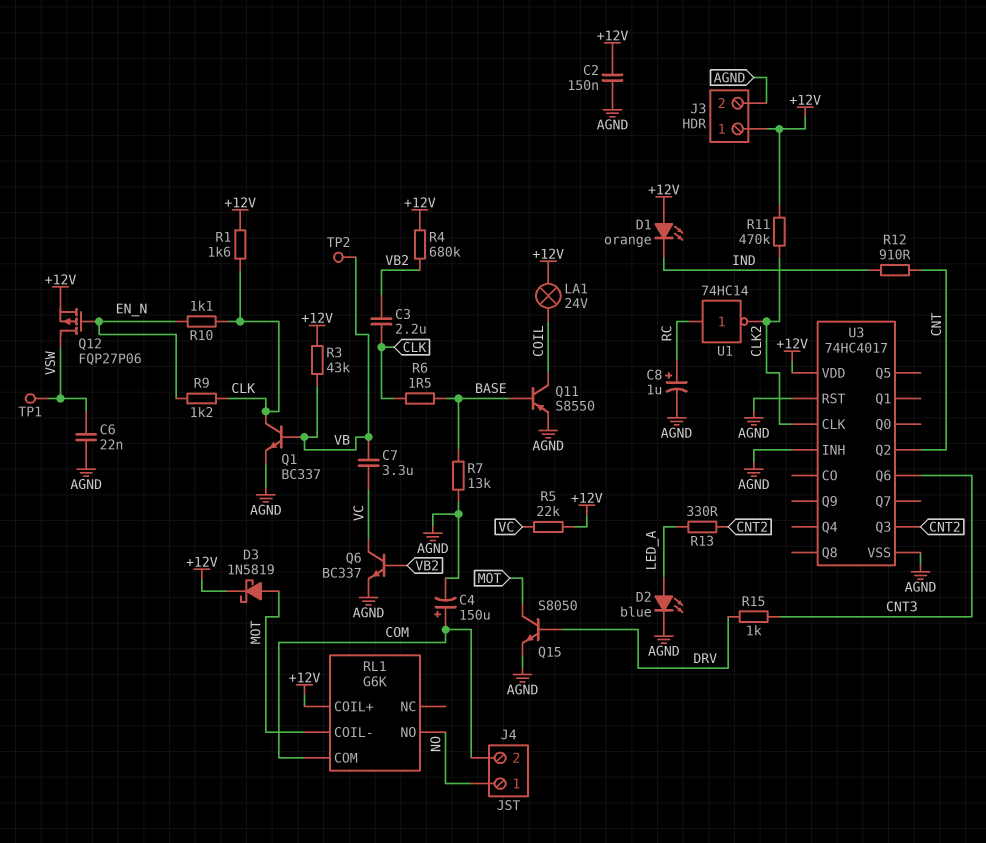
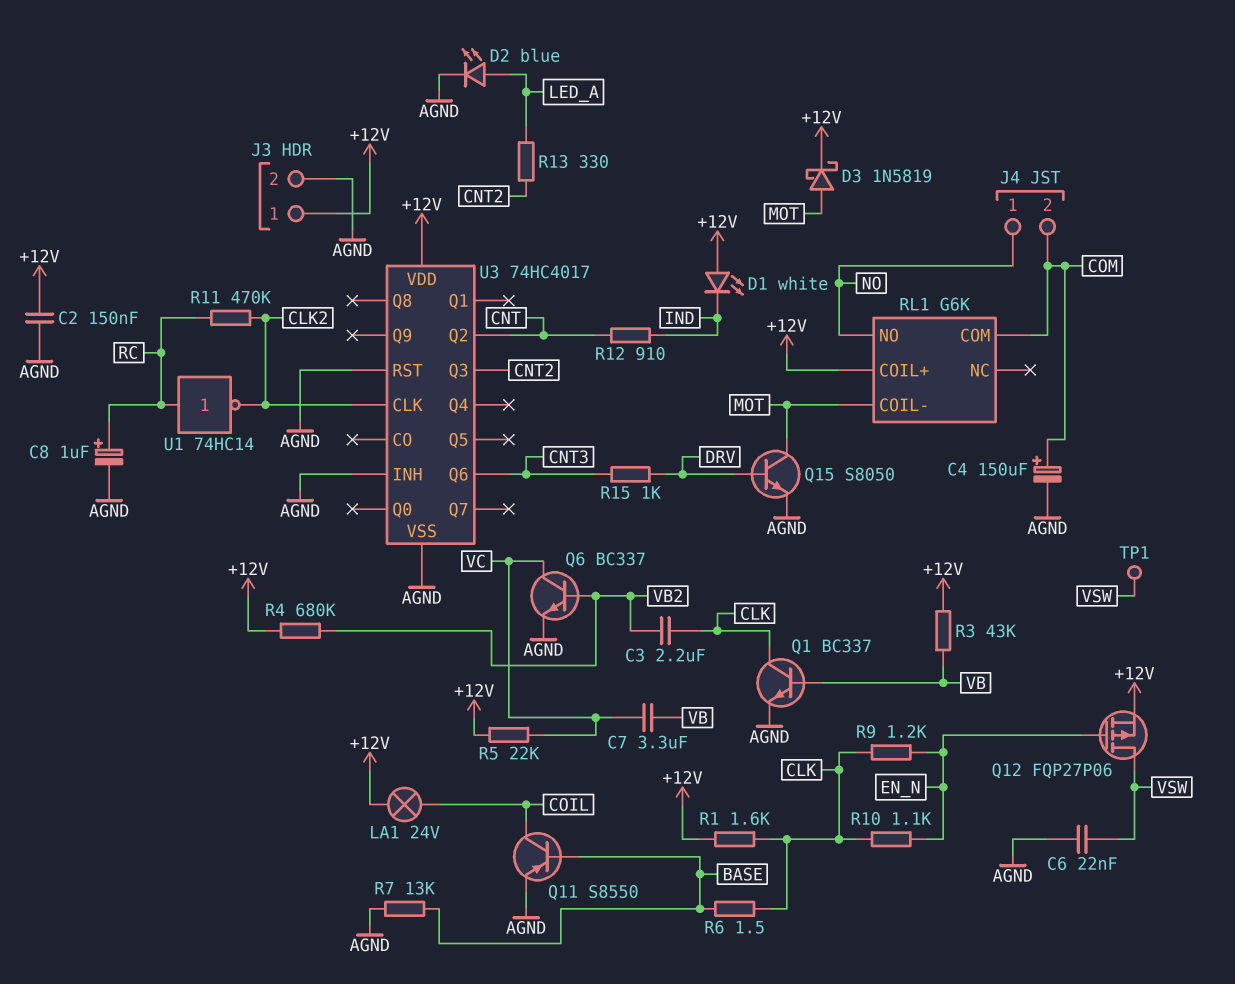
D1: LED orange (A +12V, K IND) -> LED white (A +12V, K IND)
R11: 470k (+12V, CLK2) -> 470k (CLK2, RC)
TP2: test point (VB) -> none

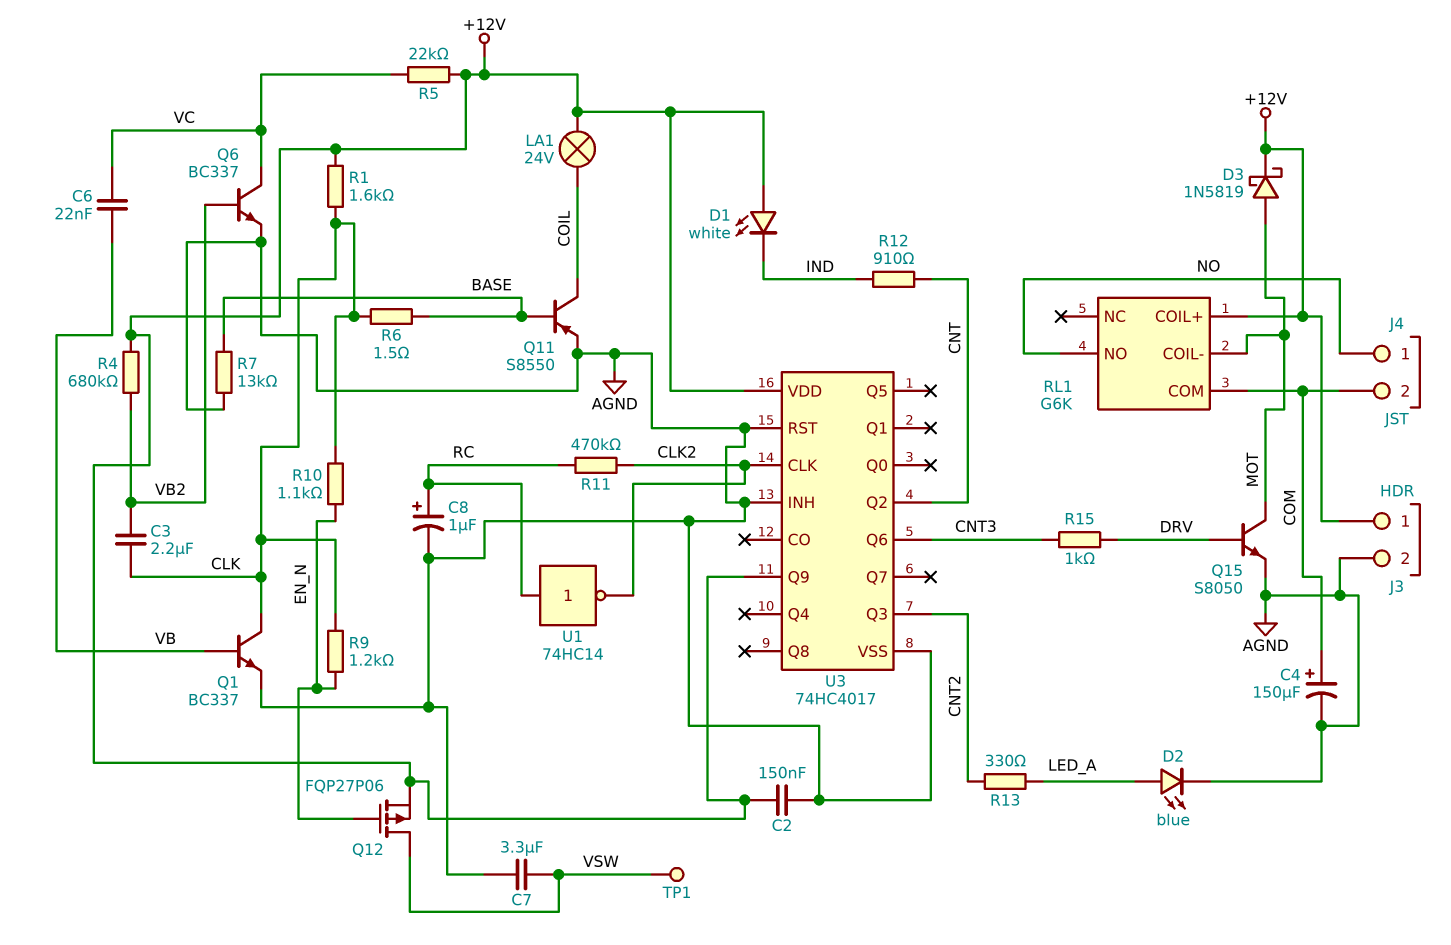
C6: 22nF (AGND, VSW) -> 22nF (VB, VC)
C7: 3.3uF (VB, VC) -> 3.3uF (AGND, VSW)
R3: 43k (+12V, VB) -> none
U3 pin Q9: none -> +12V

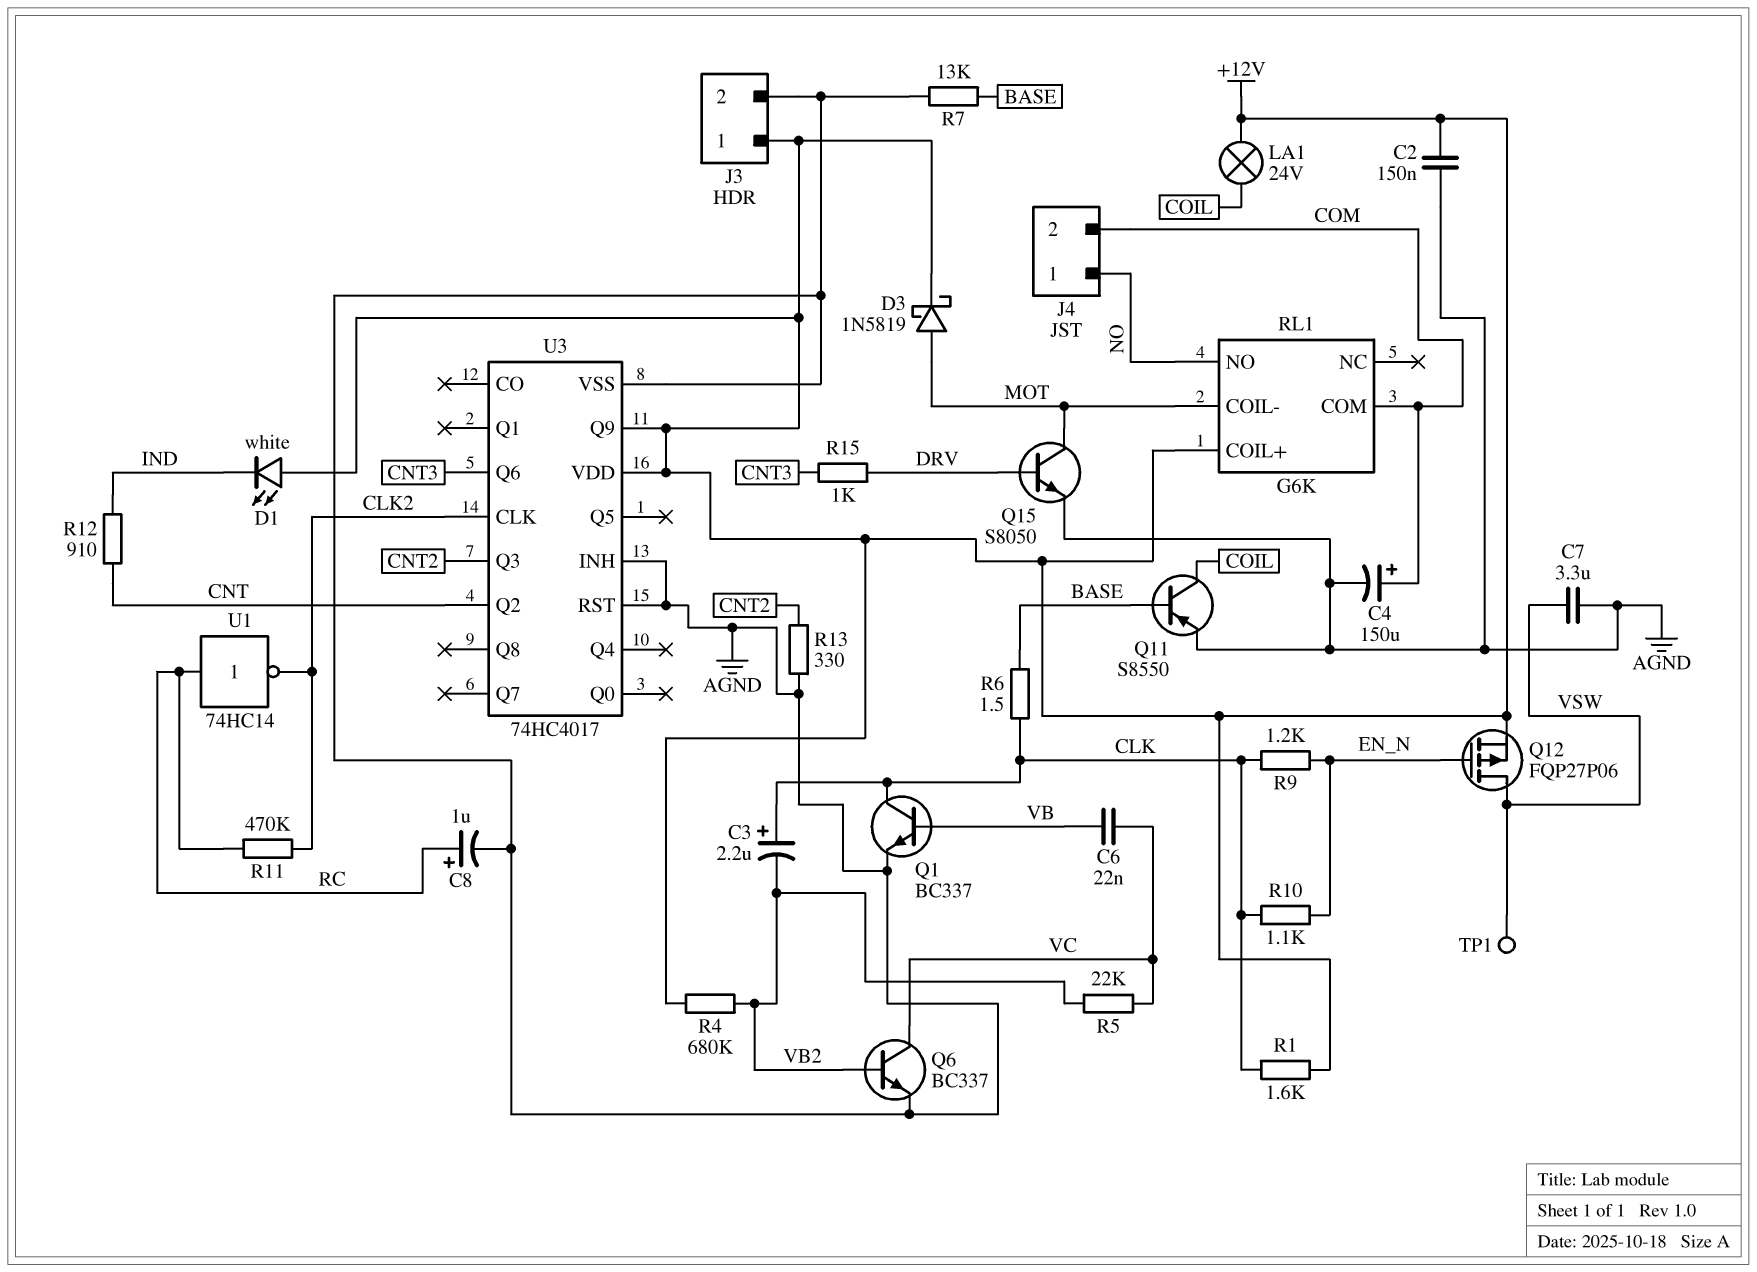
C3: 2.2uF (CLK, VB2) -> 2.2uF (plus CLK, minus VB2)
D2: LED blue (A LED_A, K AGND) -> none
R5: 22k (+12V, VC) -> 22k (VB2, VC)
R13: 330 (CNT2, LED_A) -> 330 (AGND, CNT2)

